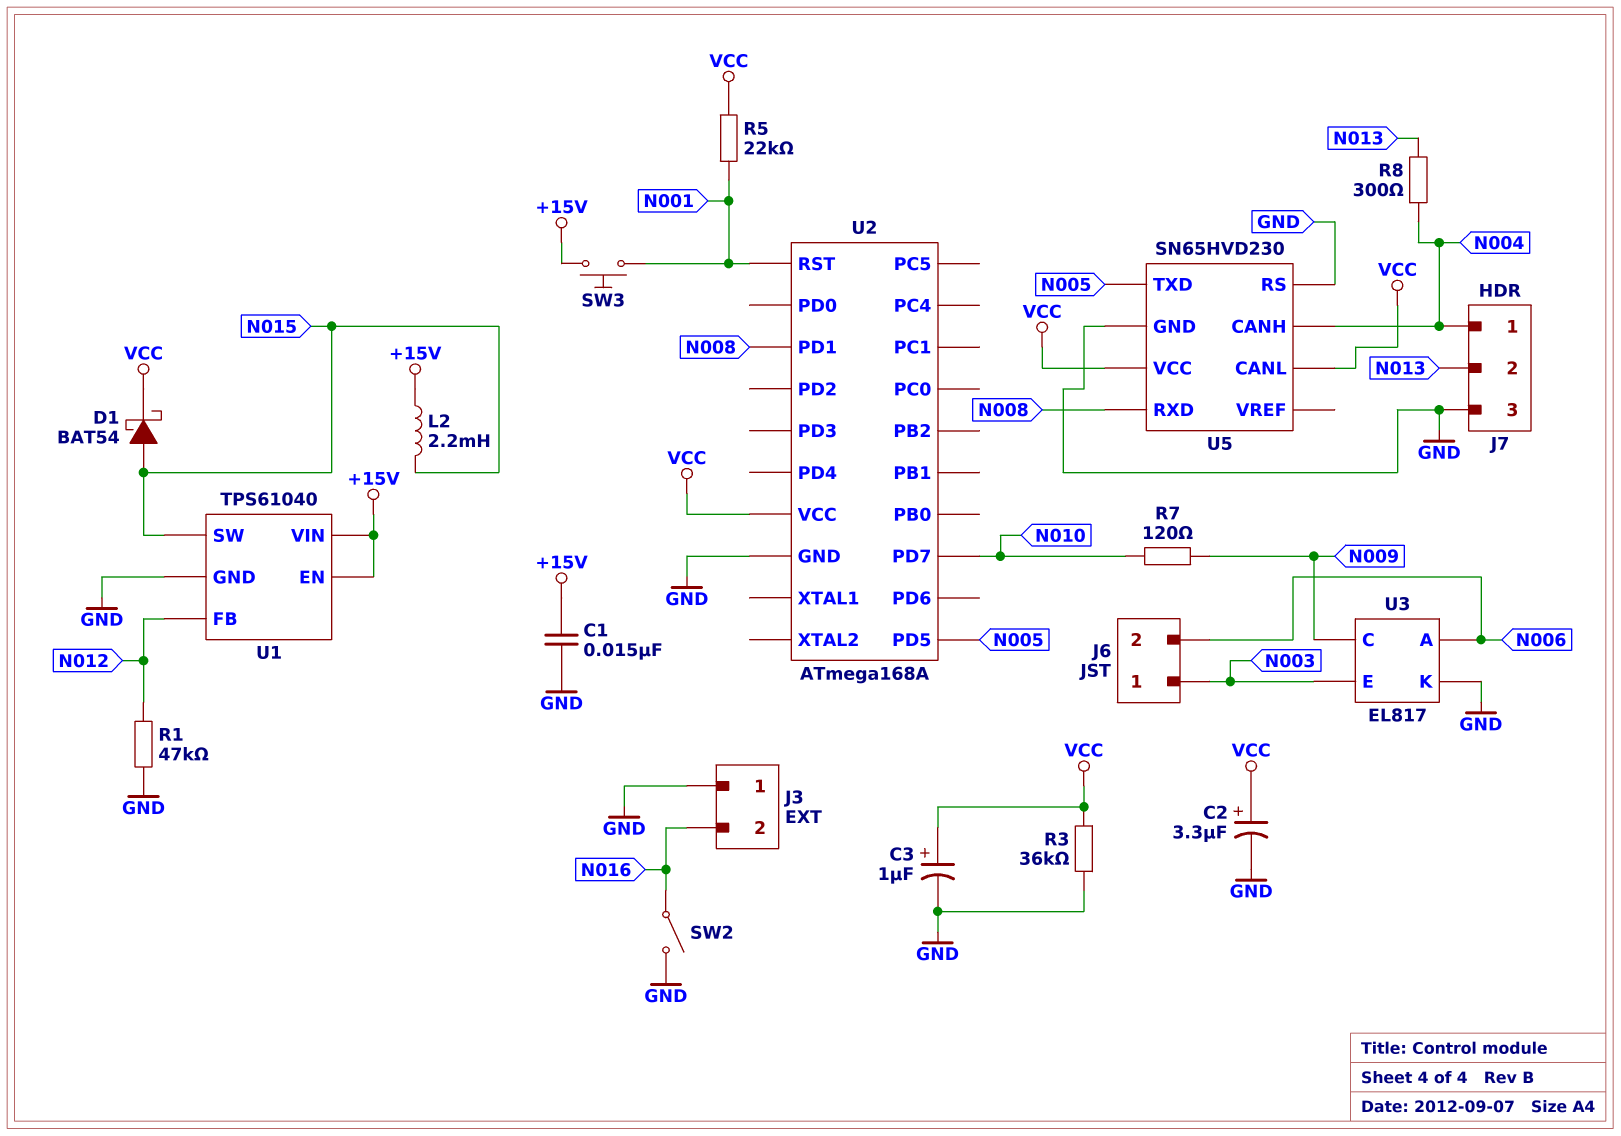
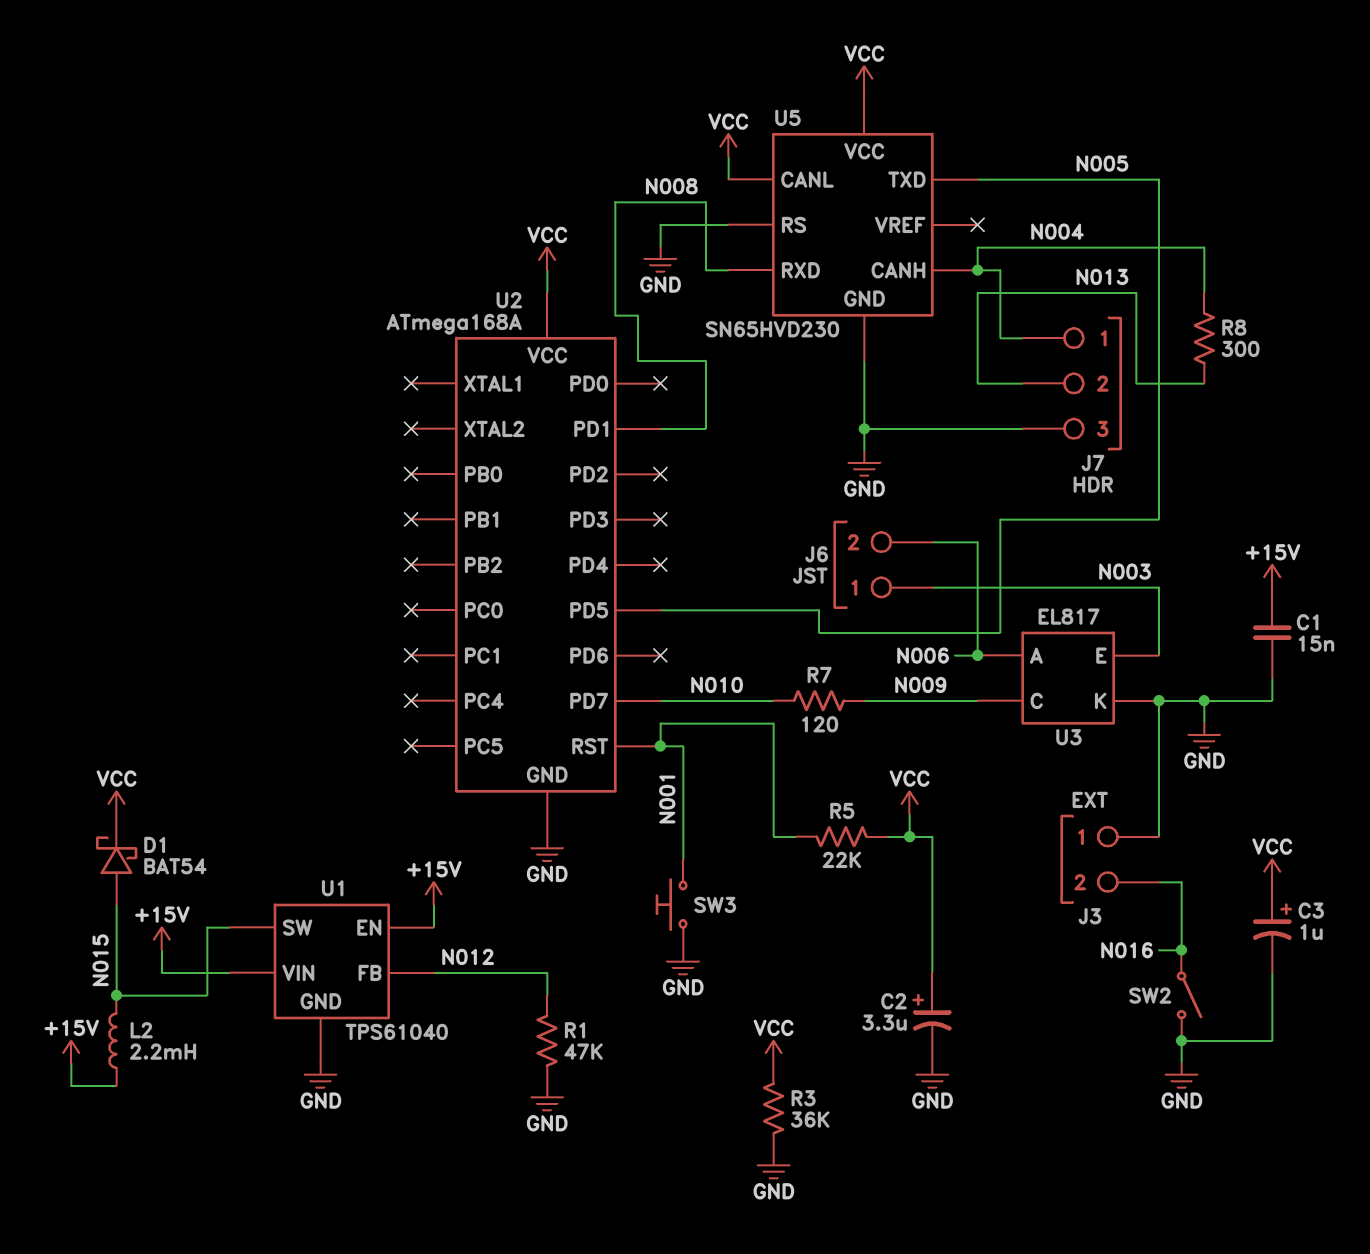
SW3: button (+15V, N001) -> button (GND, N001)

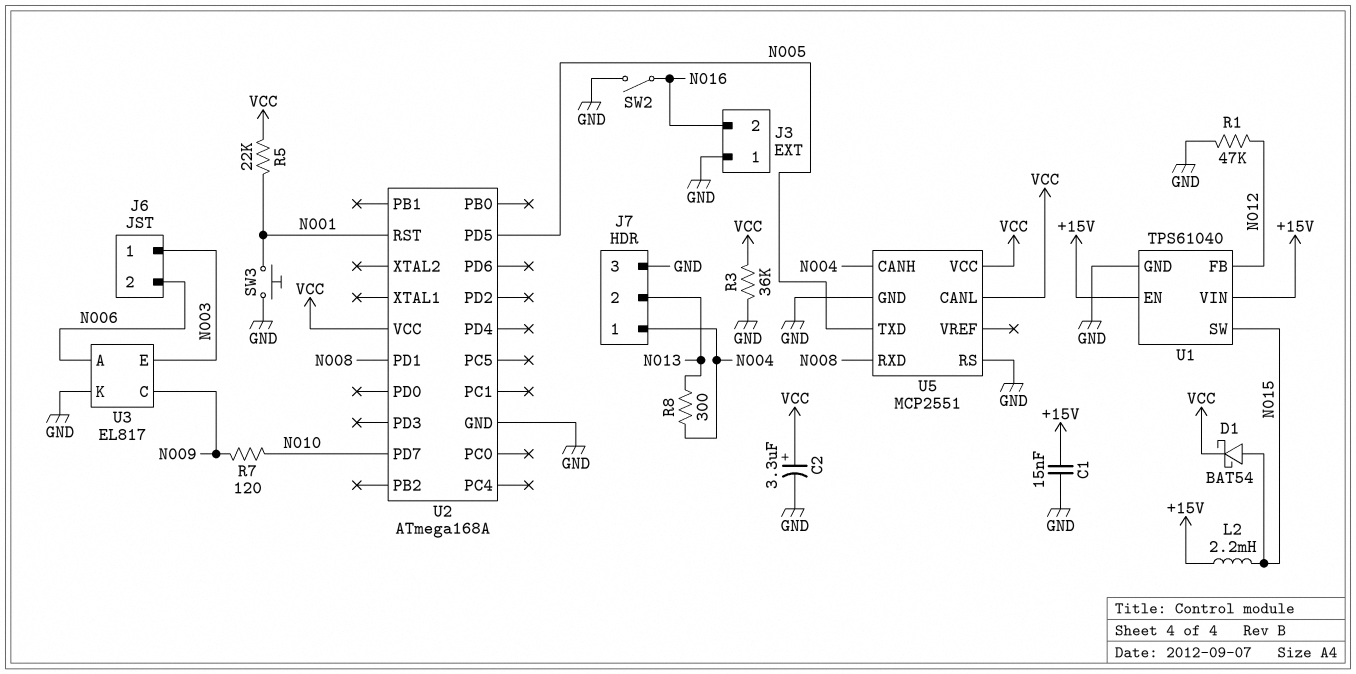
C3: 1uF (plus VCC, minus GND) -> none
U5: SN65HVD230 -> MCP2551

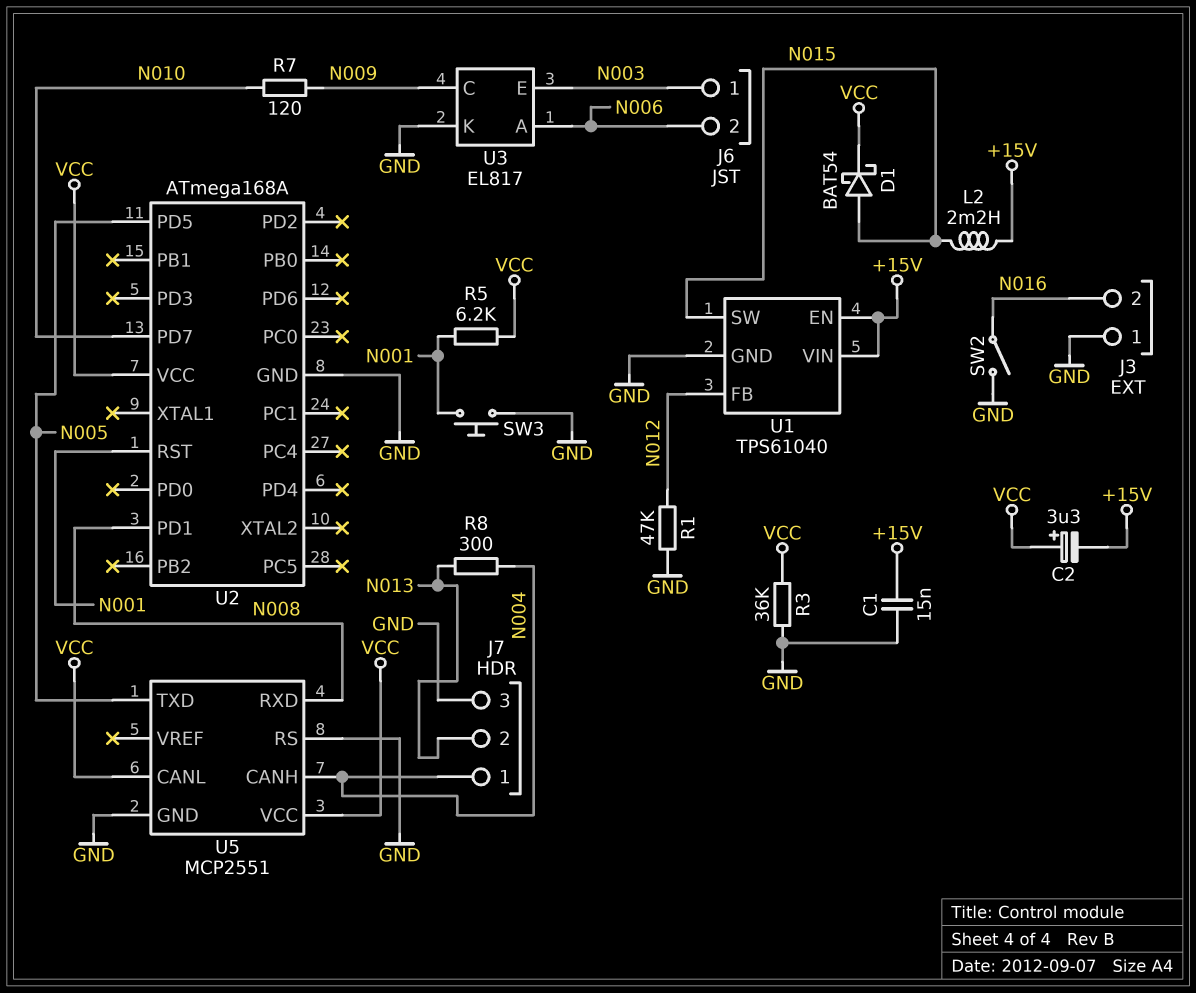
C2: 3.3uF (plus VCC, minus GND) -> 3.3uF (plus VCC, minus +15V)
R5: 22k (N001, VCC) -> 6.2k (N001, VCC)

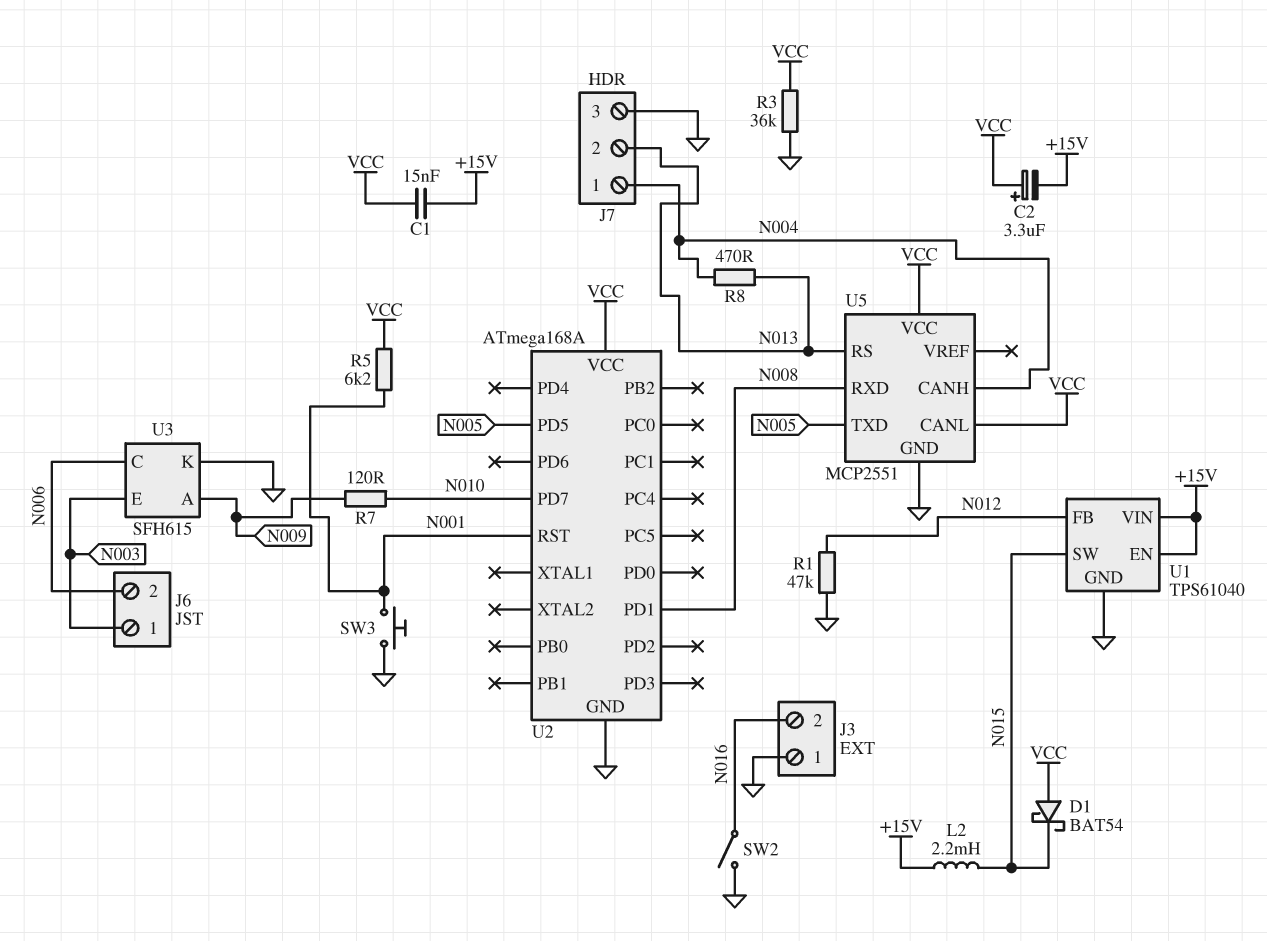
C1: 15nF (+15V, GND) -> 15nF (+15V, VCC)
D1: schottky BAT54 (A N015, K VCC) -> schottky BAT54 (A VCC, K N015)
R8: 300 (N004, N013) -> 470 (N004, N013)
U3: EL817 -> SFH615
U3 pin A: N006 -> N009
U3 pin C: N009 -> N006
U5 pin RS: GND -> N013

